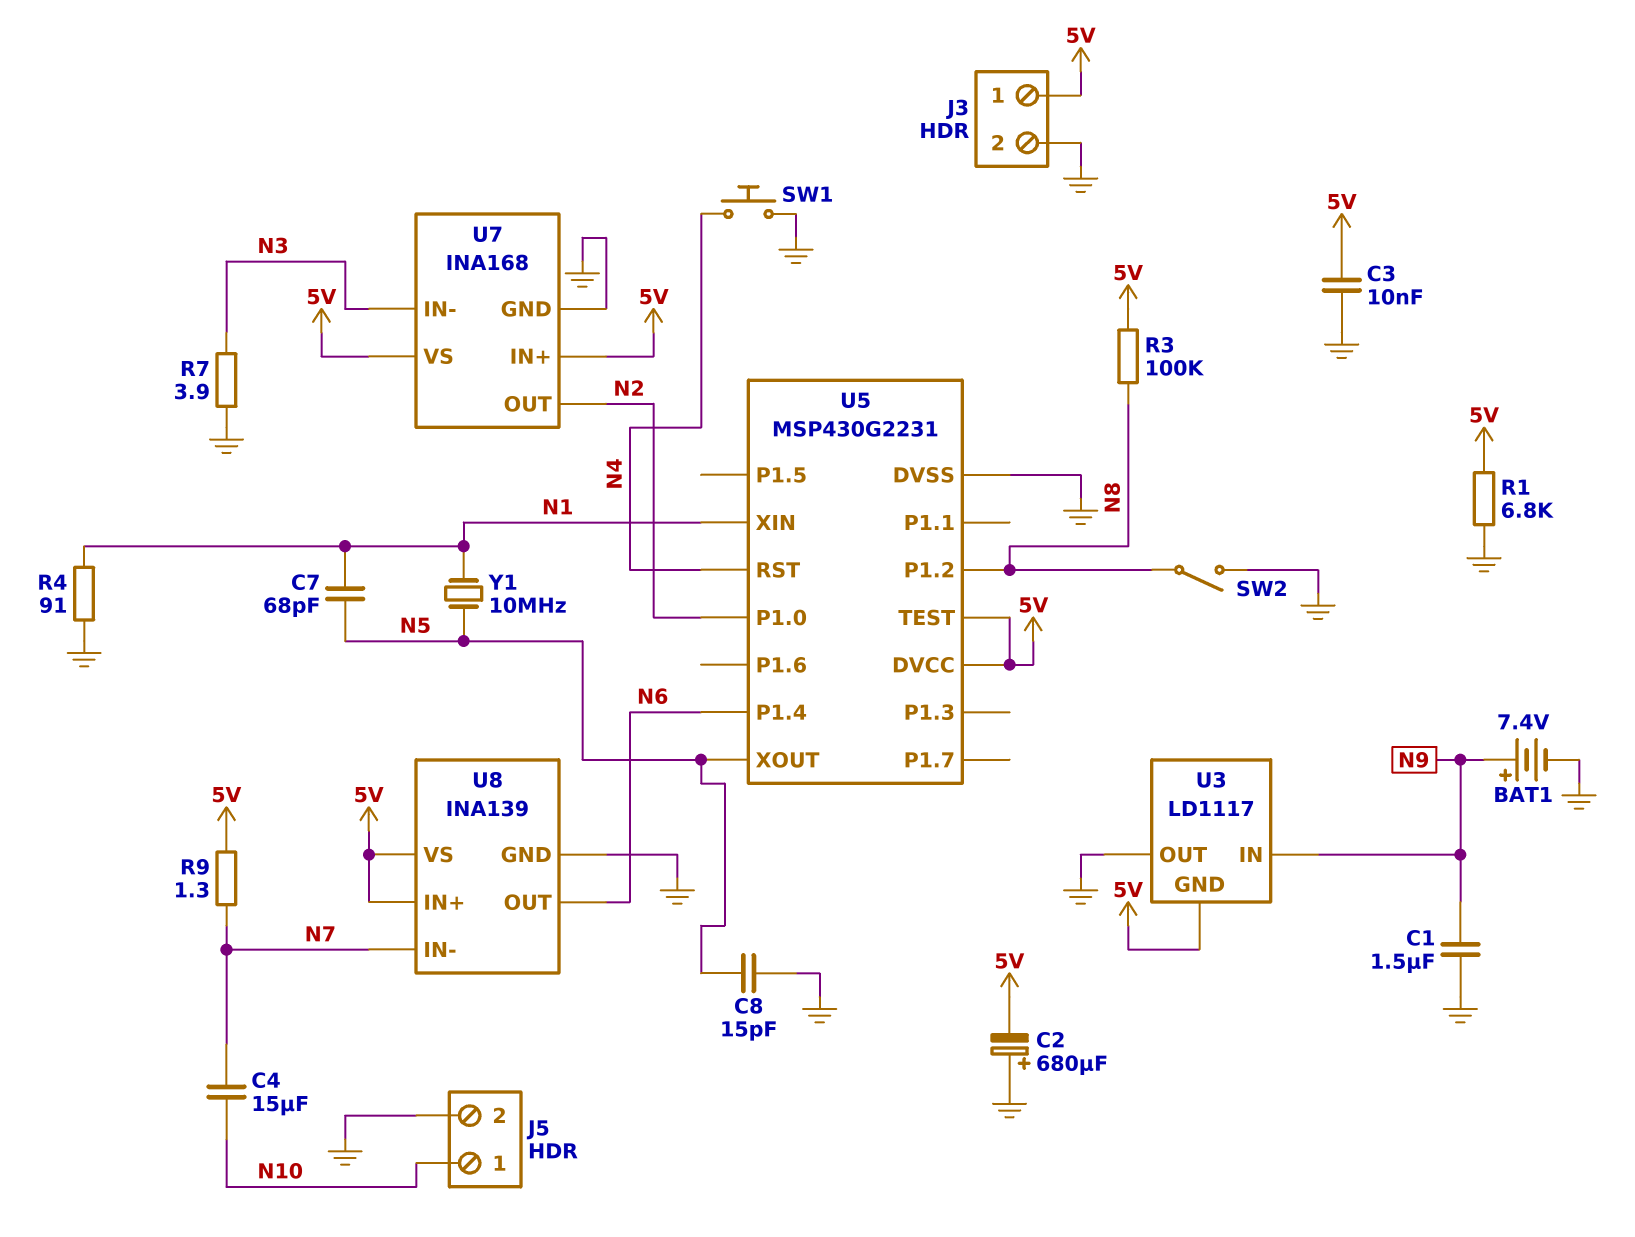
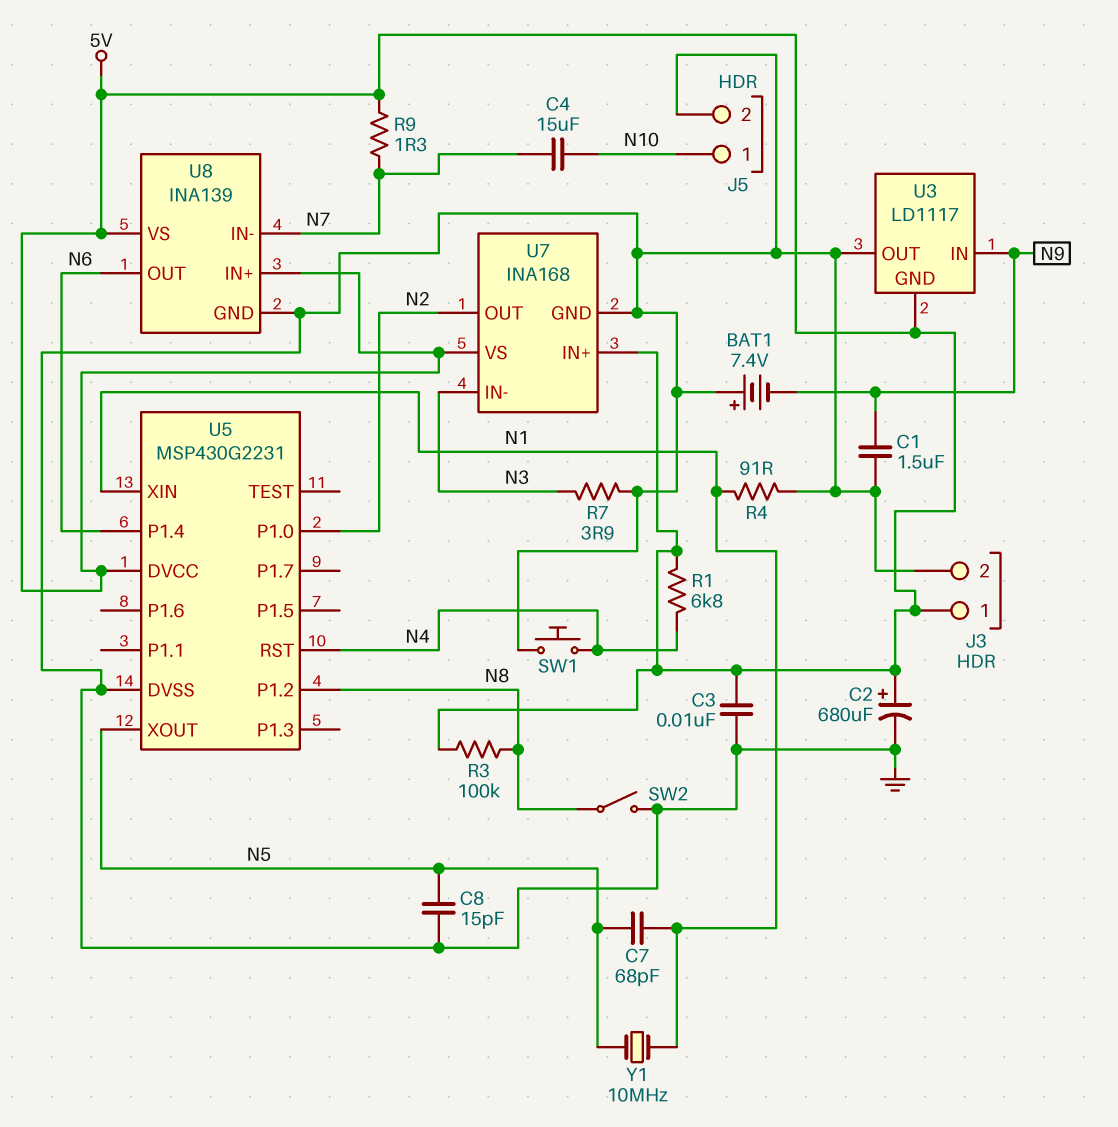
BAT1: 7.4V (plus N9, minus GND) -> 7.4V (plus GND, minus N9)
C2: 680uF (plus GND, minus 5V) -> 680uF (plus 5V, minus GND)
R1: 6.8k (5V, GND) -> 6.8k (5V, N4)
U5 pin TEST: 5V -> none

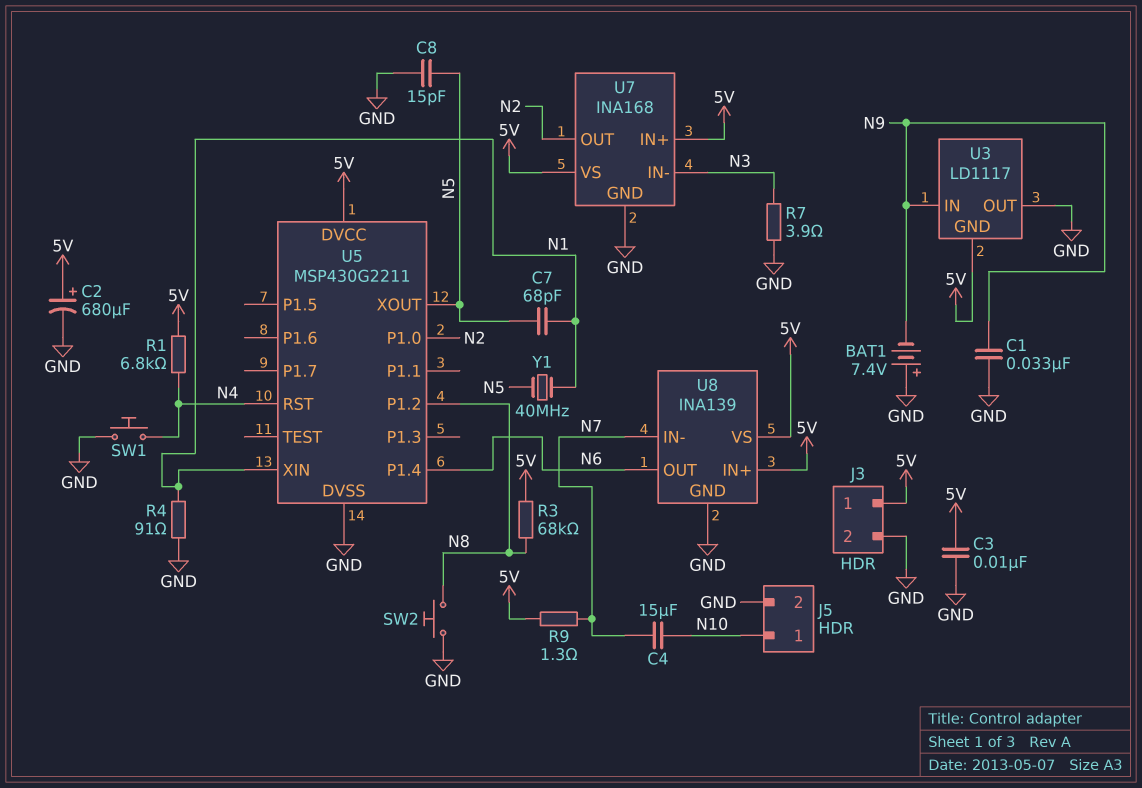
C1: 1.5uF (GND, N9) -> 33nF (GND, N9)
R3: 100k (5V, N8) -> 68k (5V, N8)
SW2: switch (GND, N8) -> button (GND, N8)
U5: MSP430G2231 -> MSP430G2211
Y1: 10MHz (N1, N5) -> 40MHz (N1, N5)

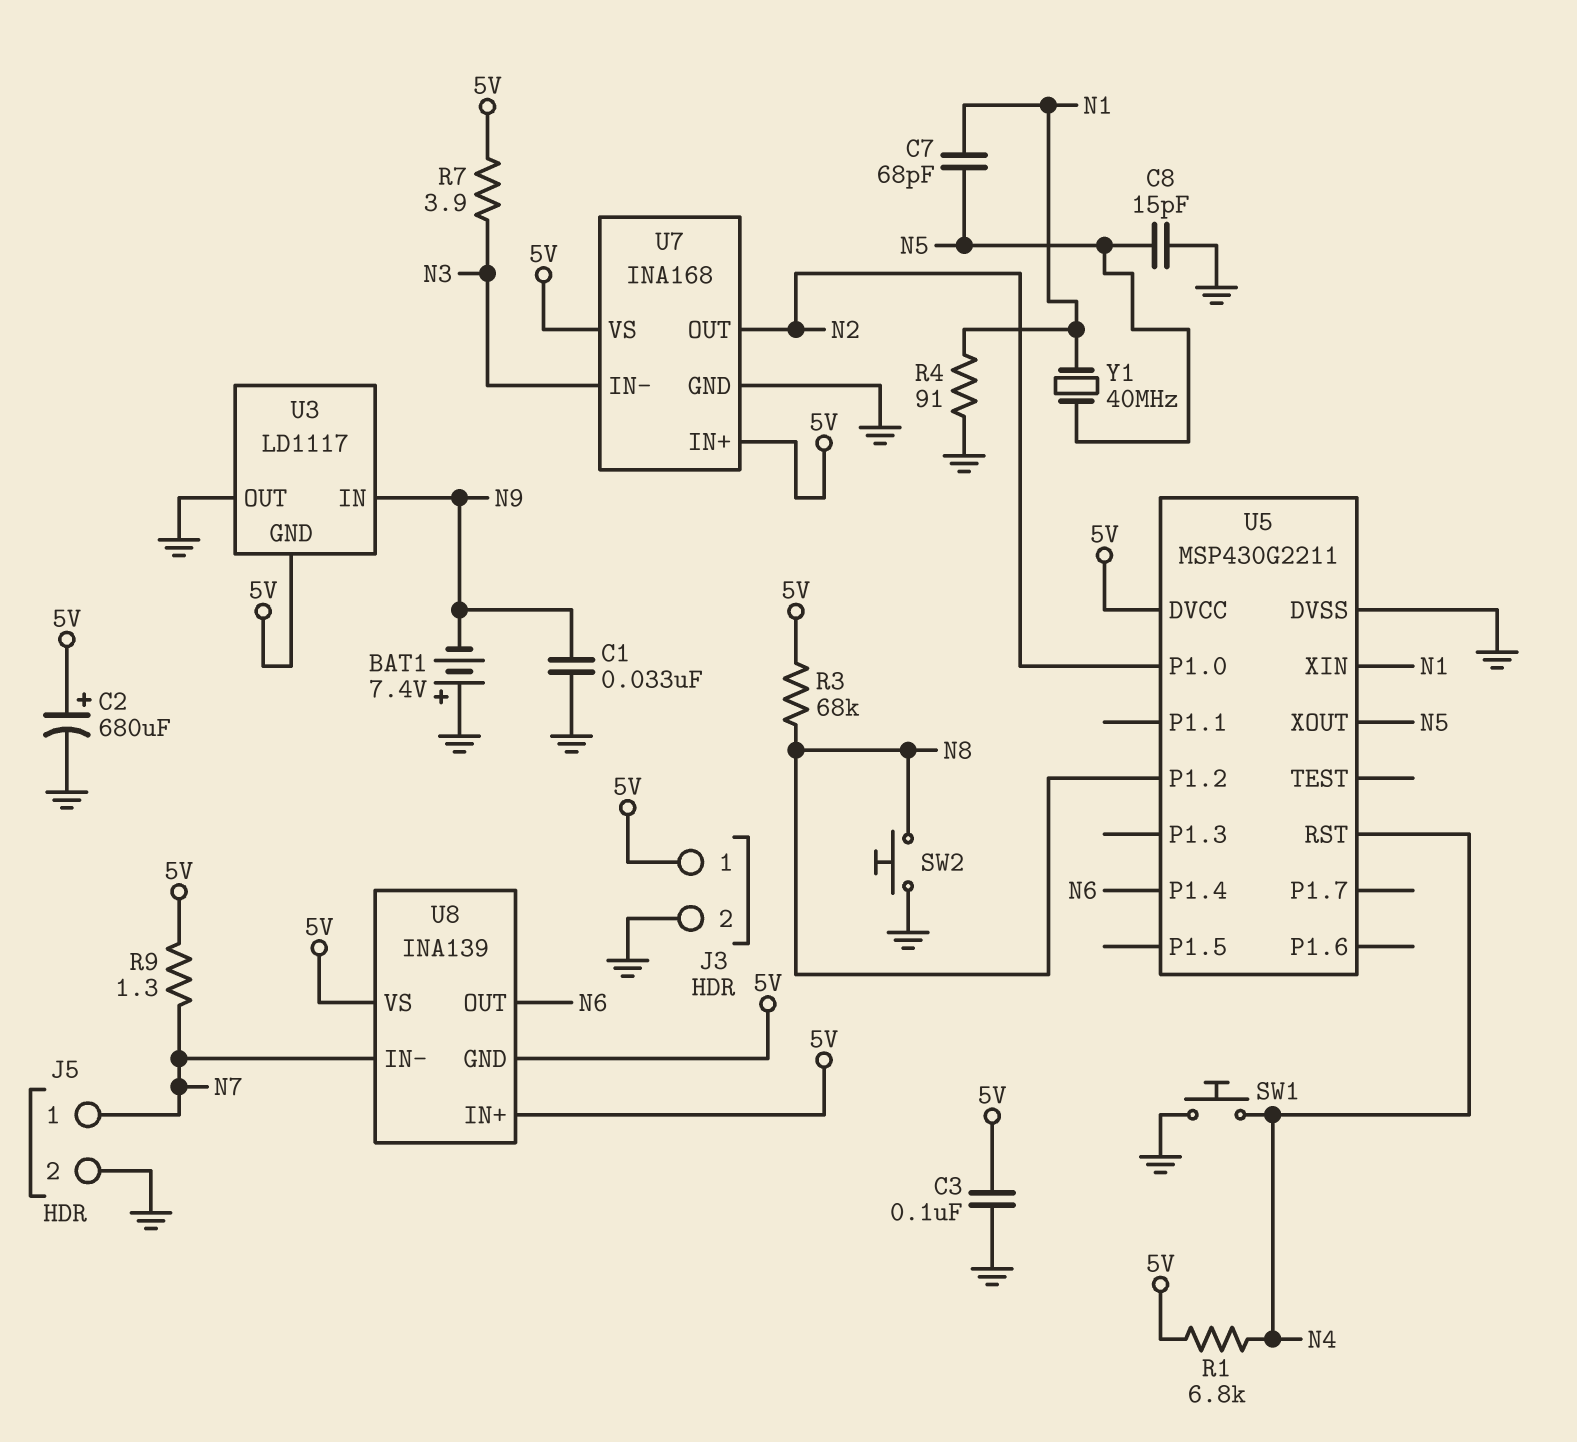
C3: 10nF (5V, GND) -> 100nF (5V, GND)
C4: 15uF (N7, N10) -> none
J5 pin 1: N10 -> N7
R7: 3.9 (GND, N3) -> 3.9 (5V, N3)
U8 pin GND: GND -> 5V

